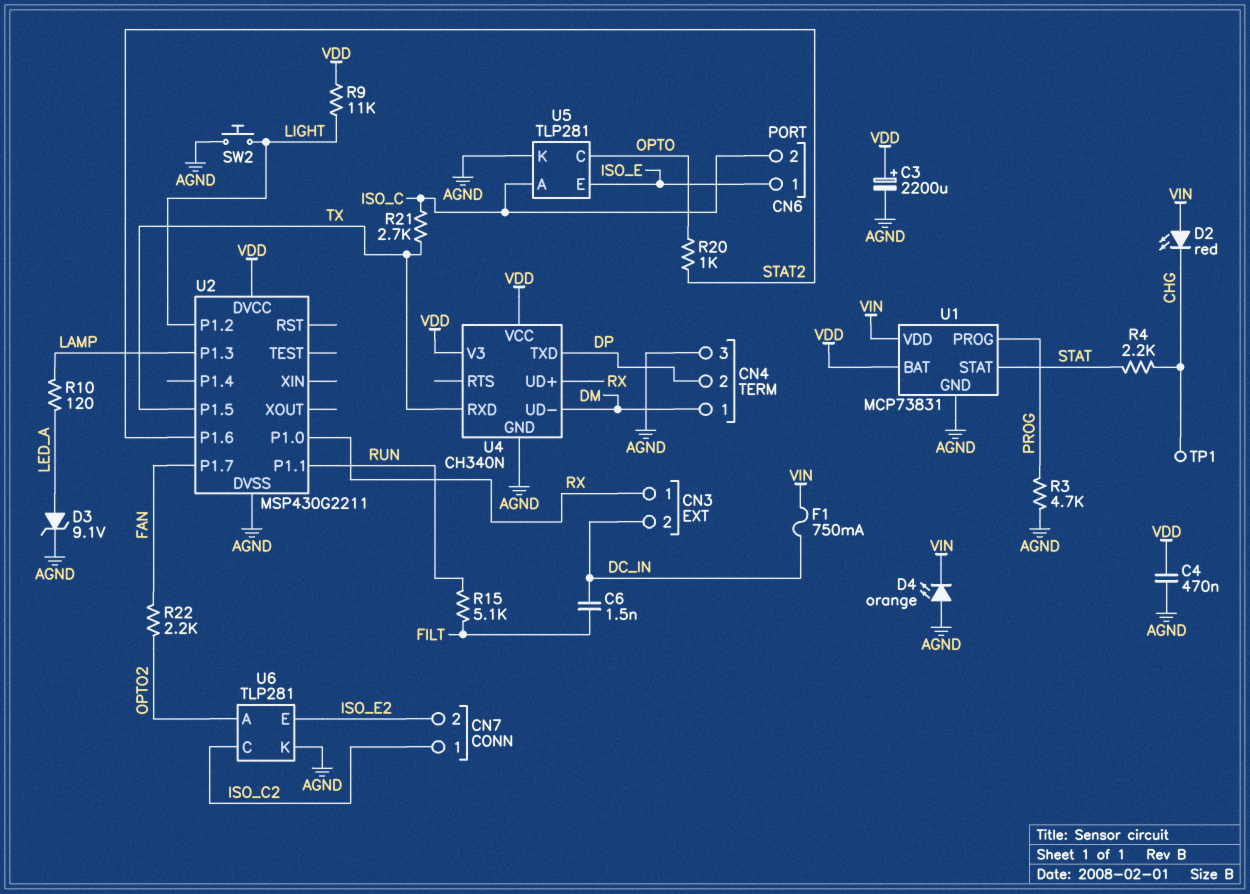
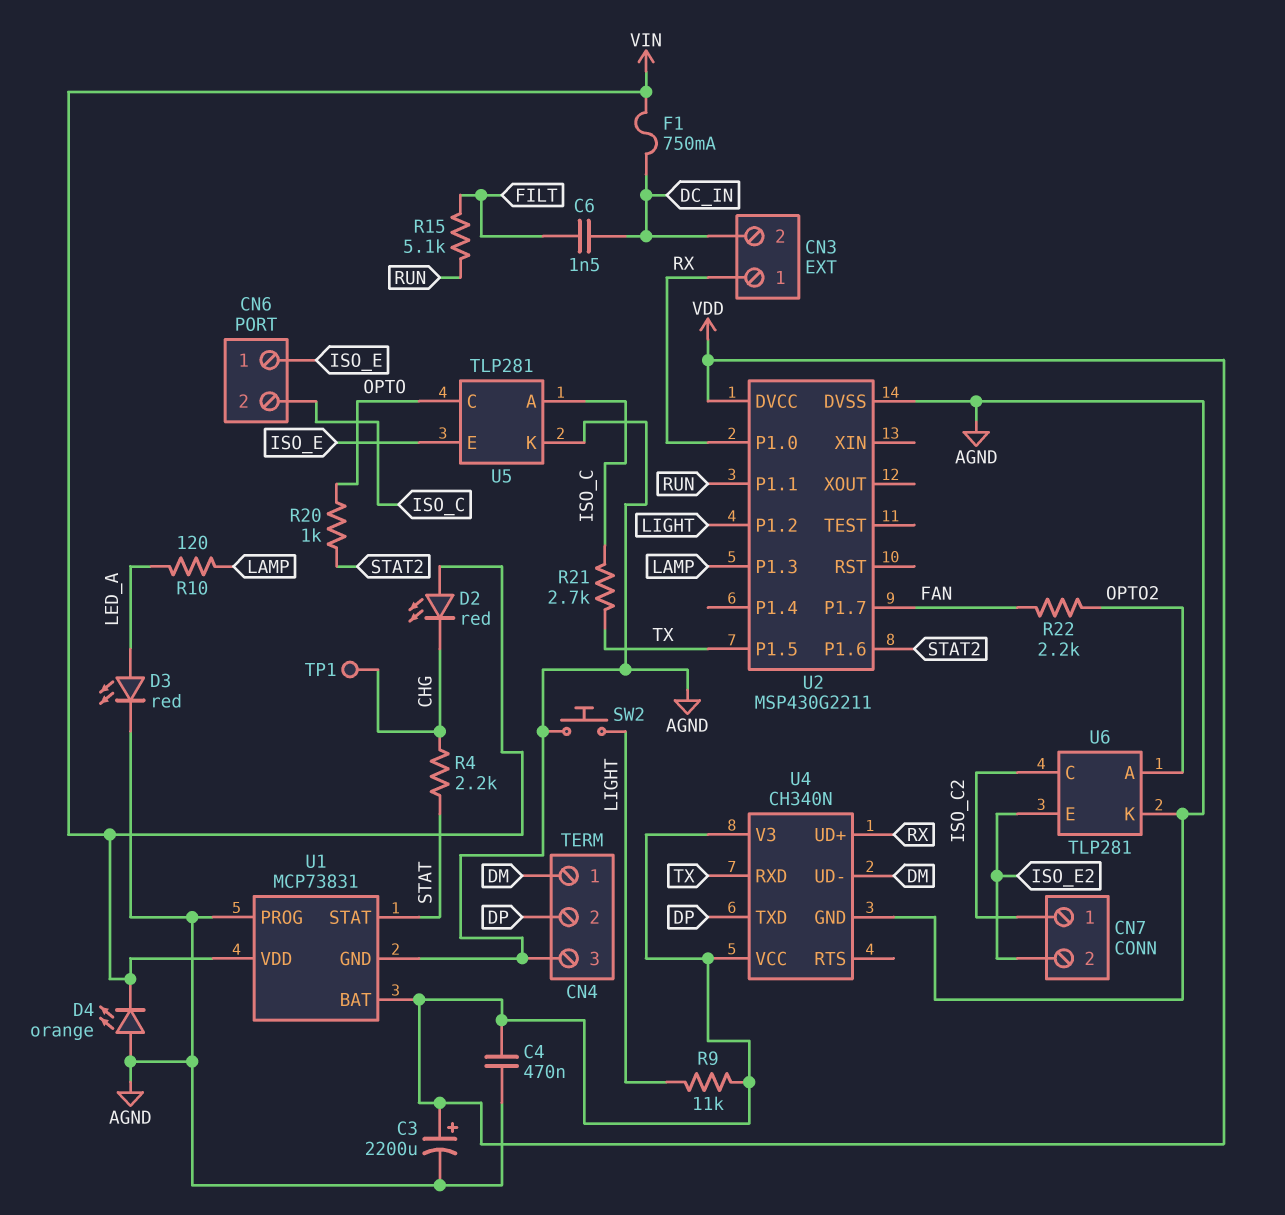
D3: zener 9.1V (A LED_A, K AGND) -> LED red (A LED_A, K AGND)
R3: 4.7k (AGND, PROG) -> none
U1 pin PROG: PROG -> AGND

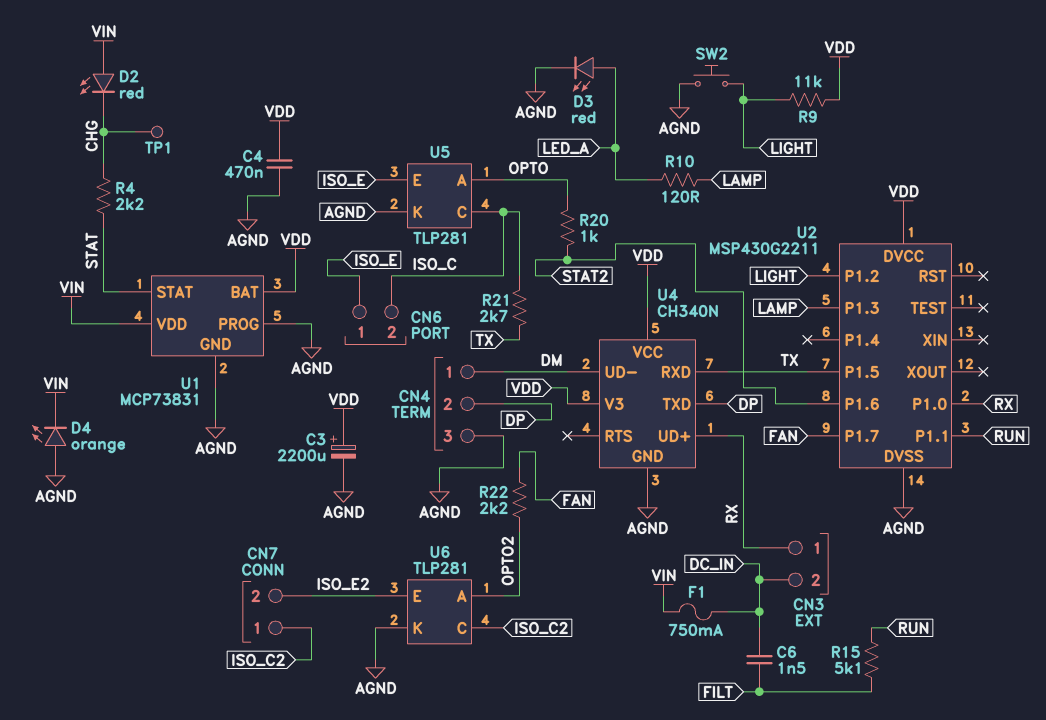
U5 pin A: ISO_C -> OPTO
U5 pin C: OPTO -> ISO_C

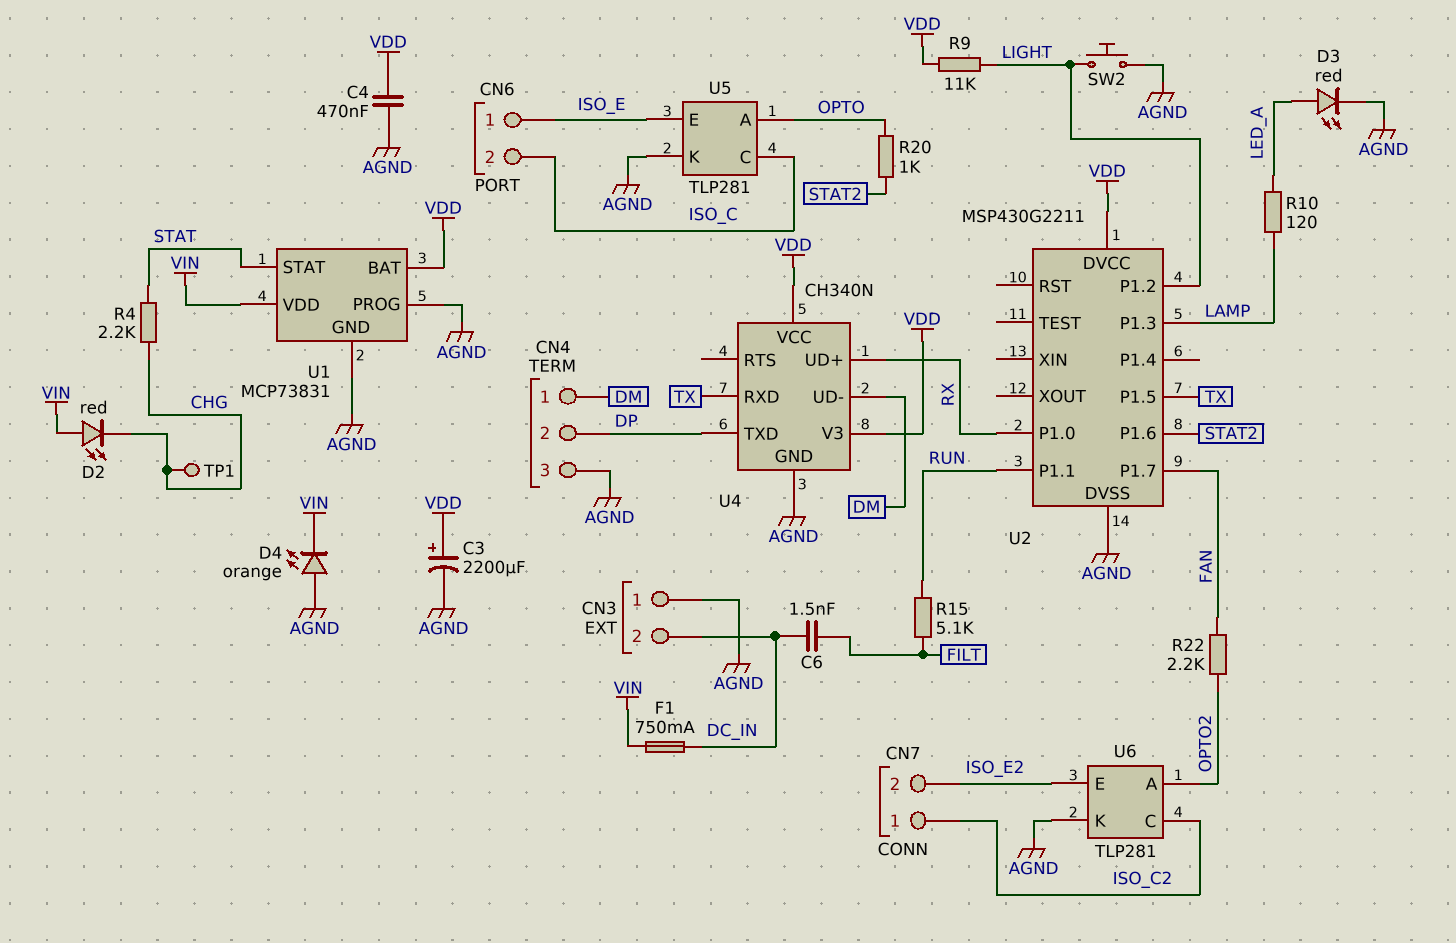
CN3 pin 1: RX -> AGND
R21: 2.7k (ISO_C, TX) -> none

